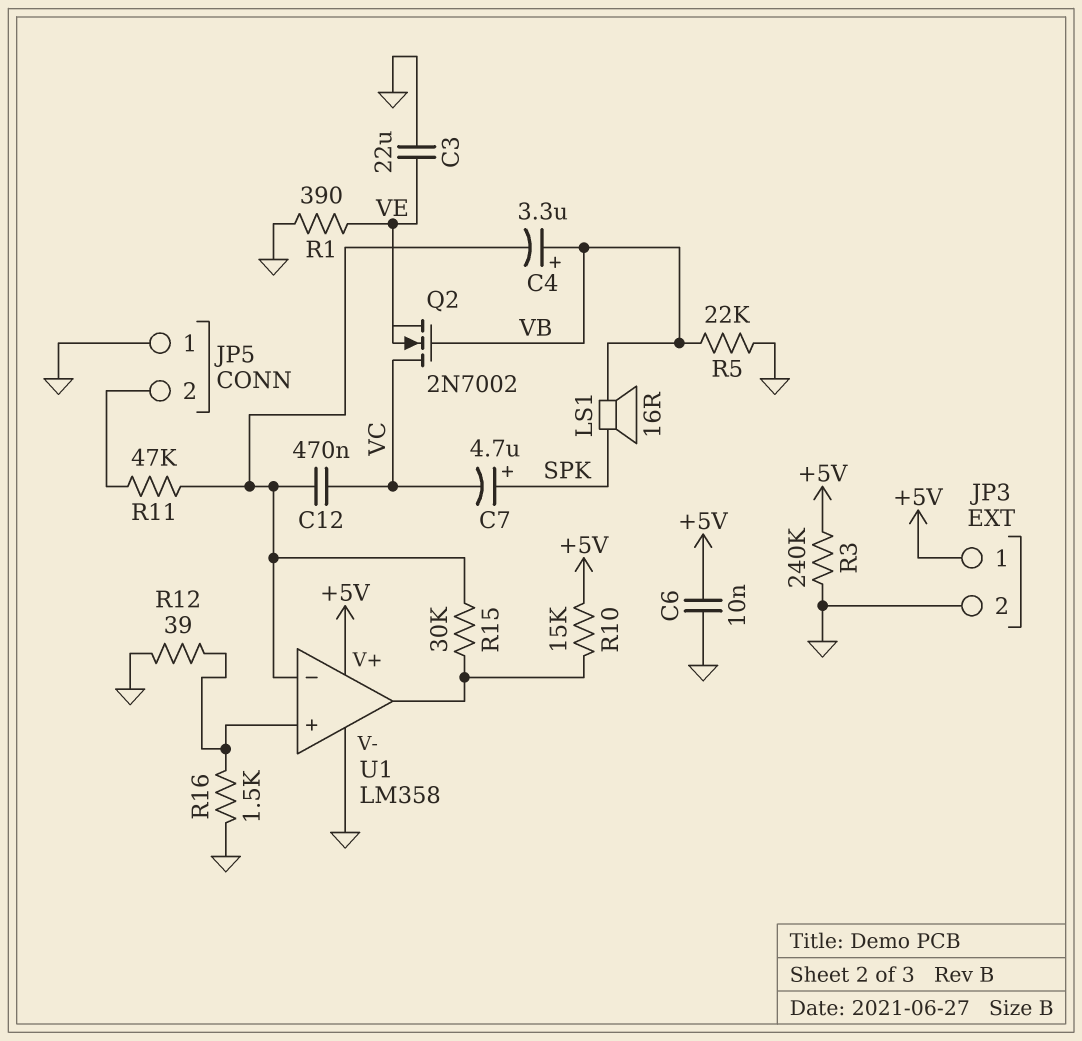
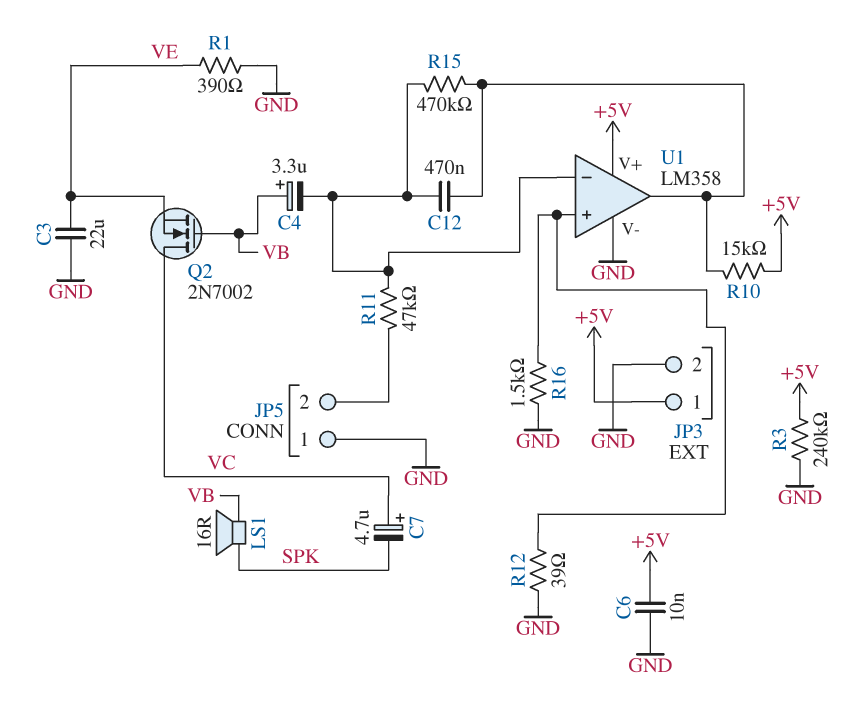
C7: 4.7uF (plus SPK, minus VC) -> 4.7uF (plus VC, minus SPK)
C12: 470nF (U1/in-, VC) -> 470nF (U1/in-, U1/out)
R5: 22k (GND, VB) -> none
R15: 30k (U1/in-, U1/out) -> 470k (U1/in-, U1/out)

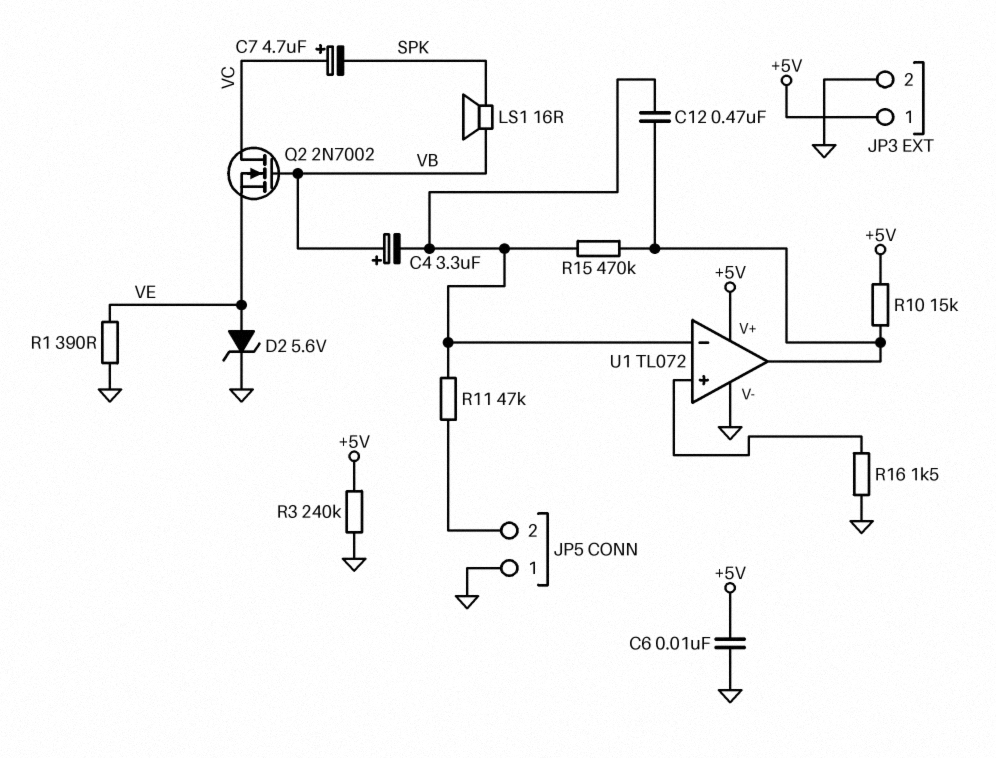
C3: 22uF (GND, VE) -> none
D2: none -> zener 5.6V (A VE, K GND)
R12: 39 (GND, U1/in+) -> none
U1: LM358 -> TL072

